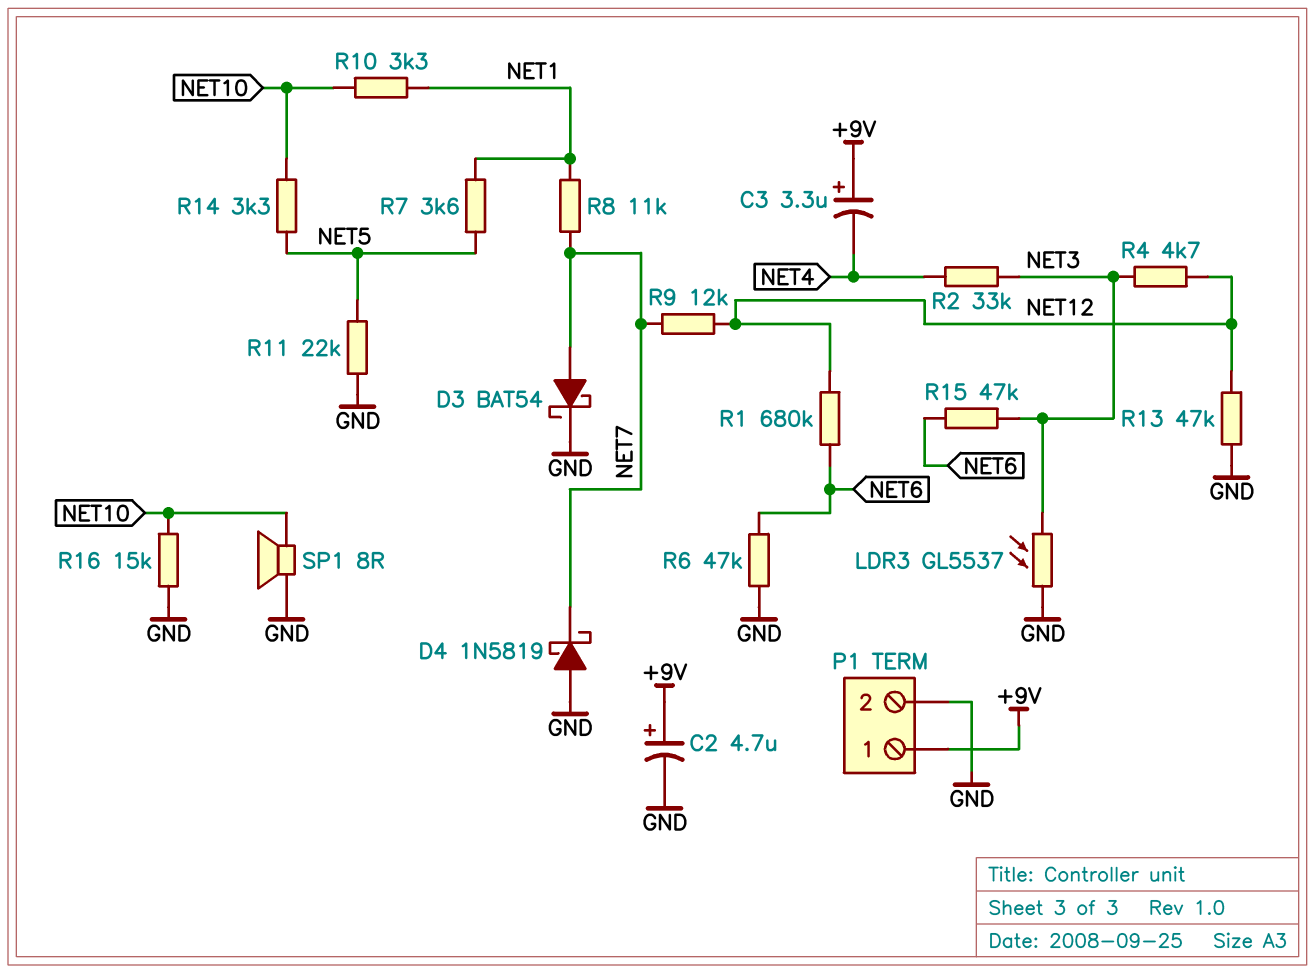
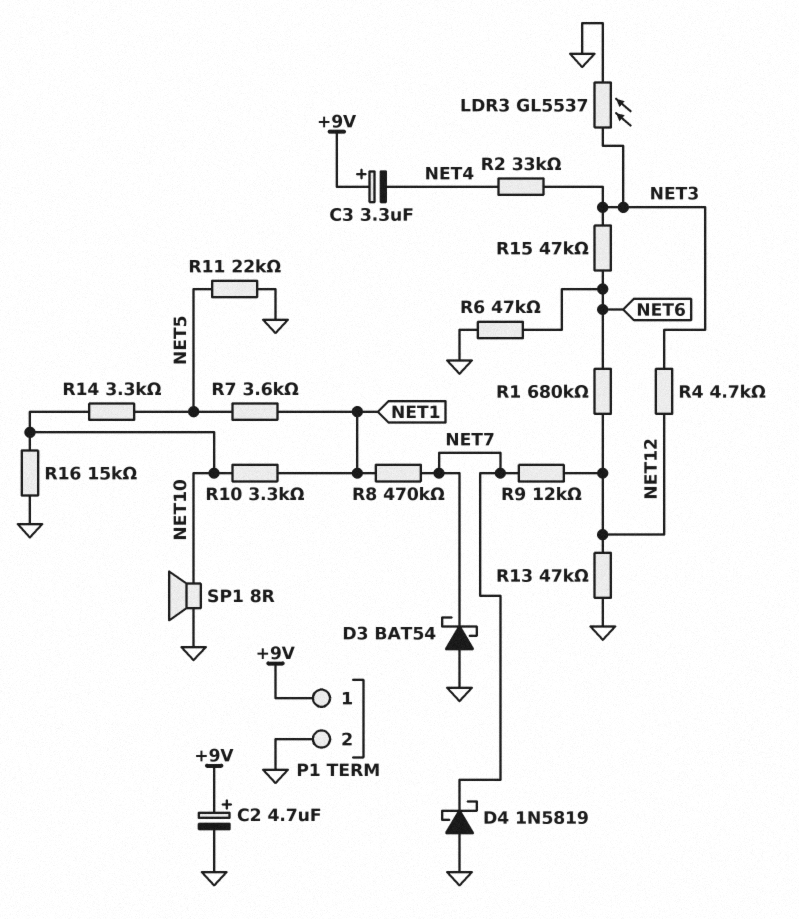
D3: schottky BAT54 (A NET7, K GND) -> schottky BAT54 (A GND, K NET7)
R8: 11k (NET1, NET7) -> 470k (NET1, NET7)

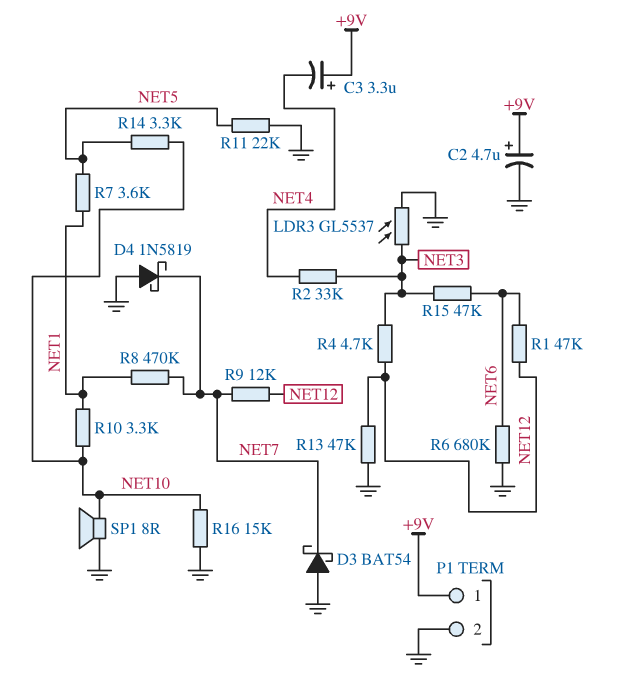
R1: 680k (NET6, NET12) -> 47k (NET6, NET12)
R6: 47k (GND, NET6) -> 680k (GND, NET6)

